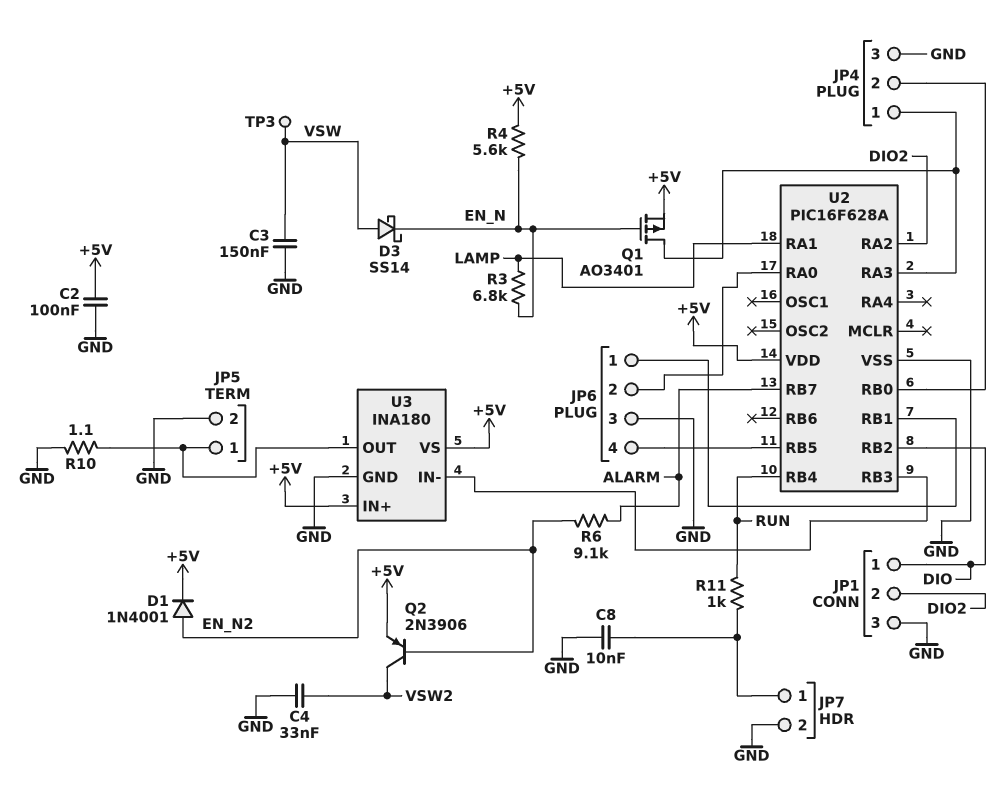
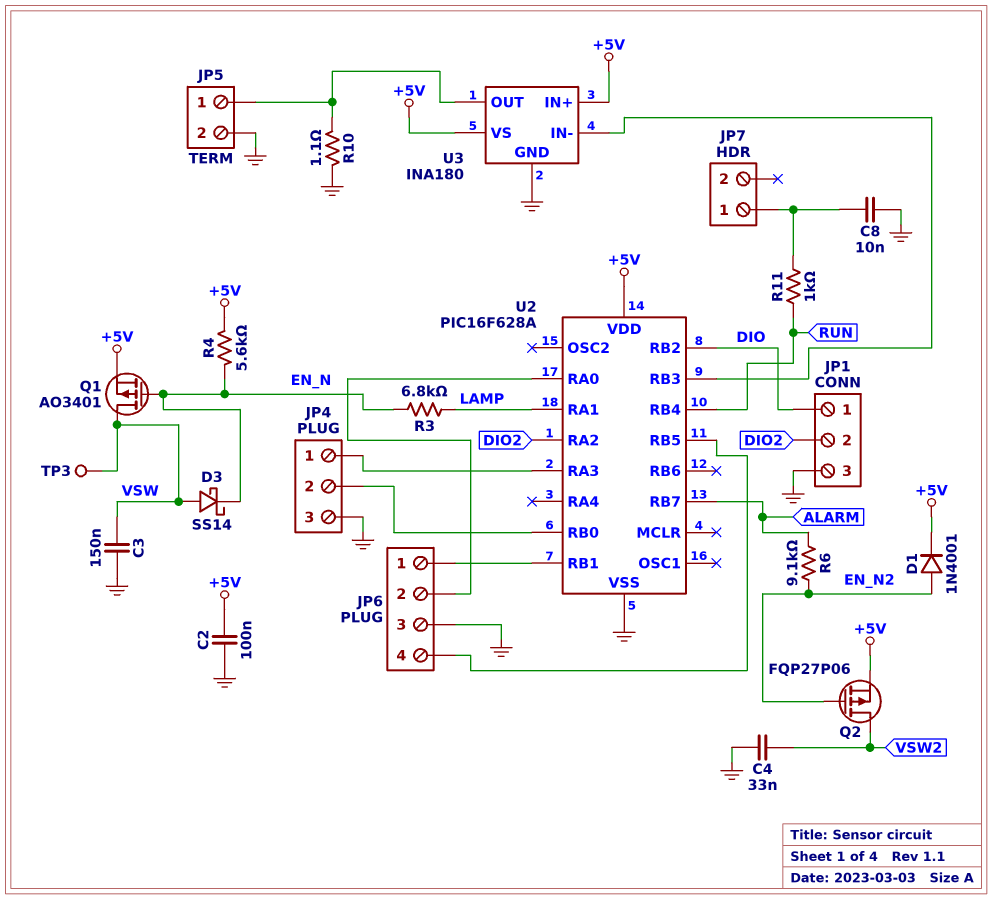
JP7 pin 2: GND -> none
Q1: PMOS AO3401 (G EN_N, D JP4/1, S +5V) -> PMOS AO3401 (G EN_N, D VSW, S +5V)
Q2: PNP 2N3906 (B EN_N2, C VSW2, E +5V) -> PMOS FQP27P06 (G EN_N2, D VSW2, S +5V)

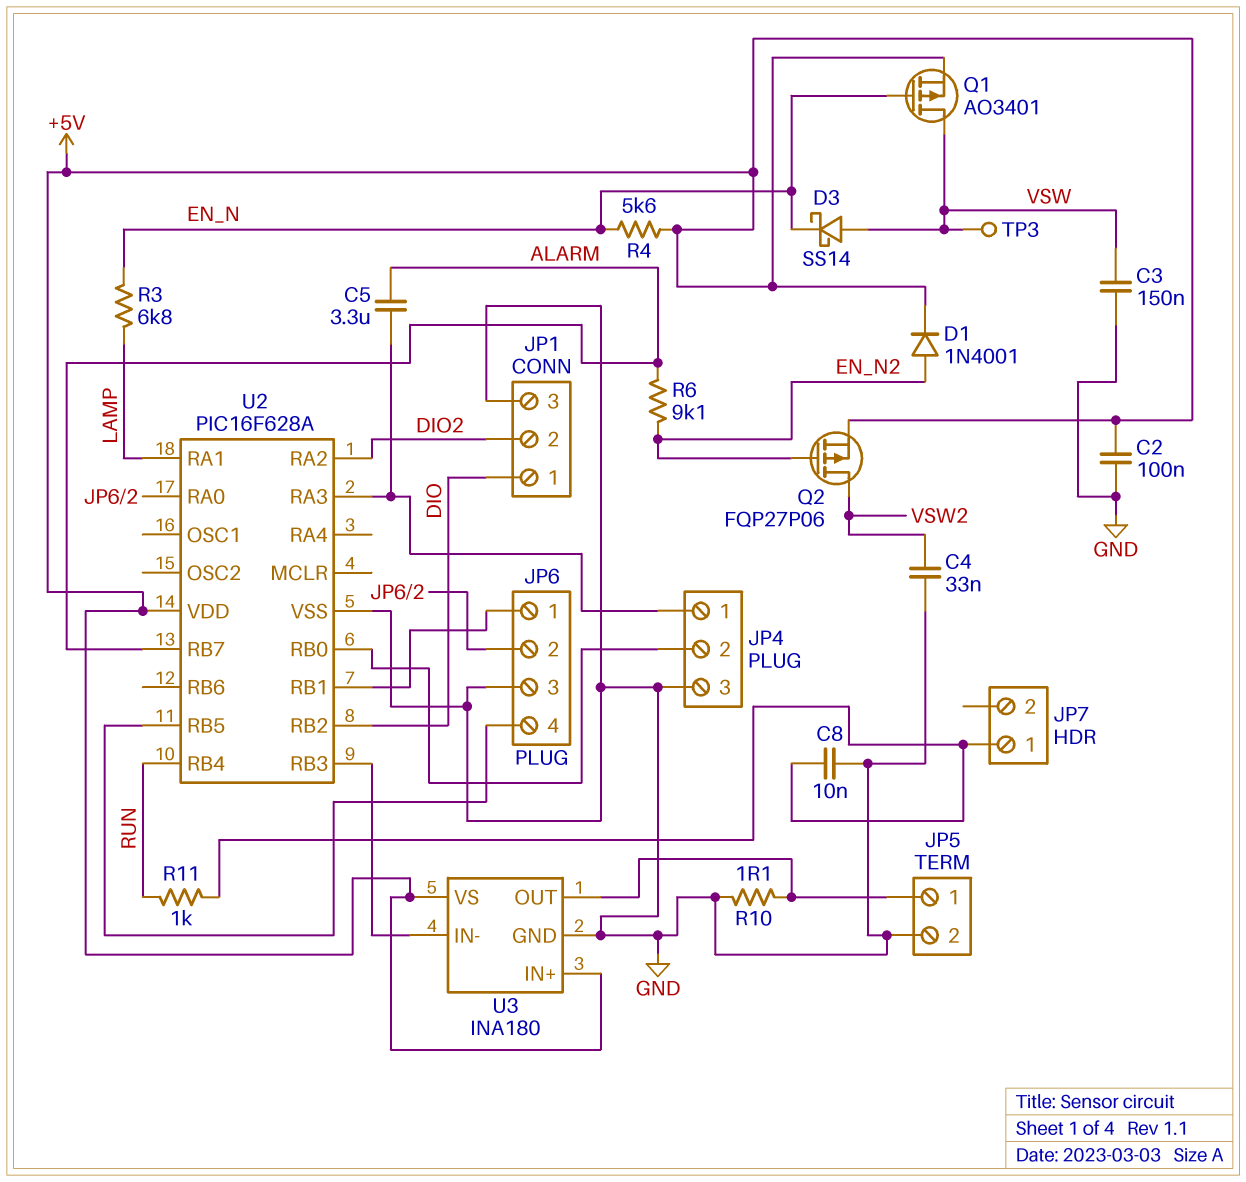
C5: none -> 3.3uF (ALARM, JP4/1)

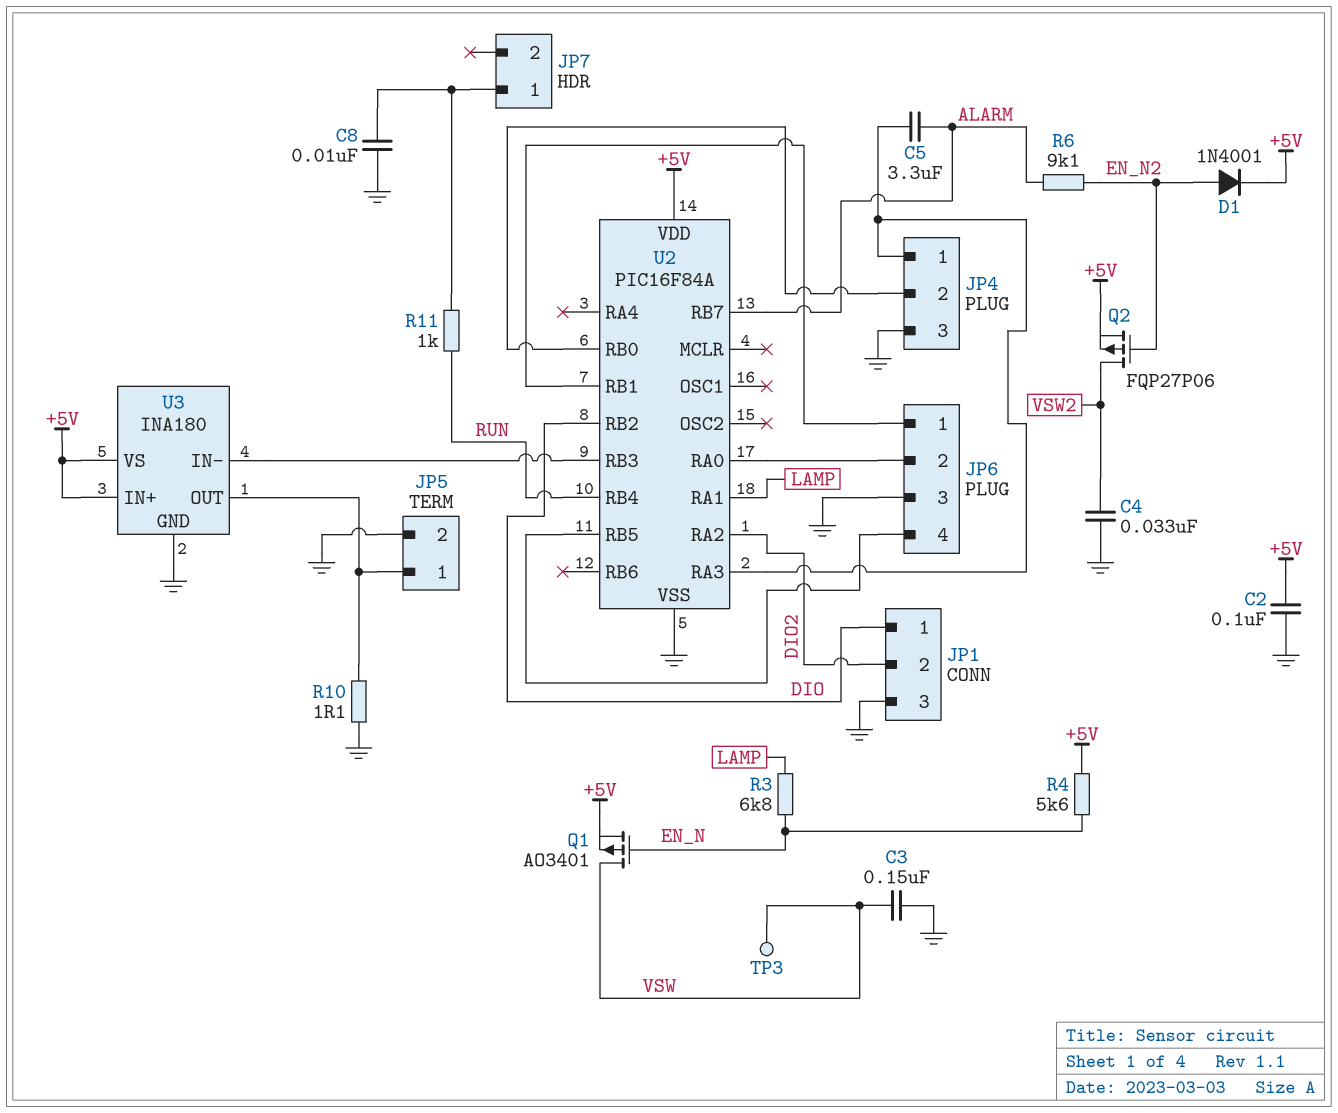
D3: schottky SS14 (A VSW, K EN_N) -> none
U2: PIC16F628A -> PIC16F84A

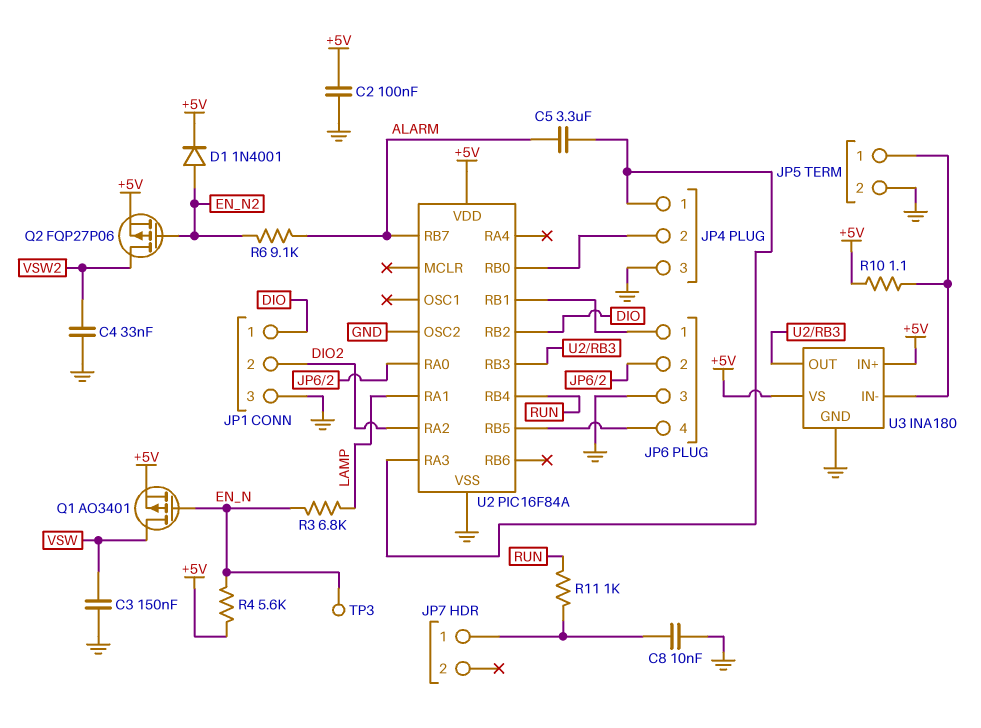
R10: 1.1 (GND, JP5/1) -> 1.1 (+5V, JP5/1)
TP3: test point (VSW) -> test point (EN_N)
U2 pin OSC2: none -> GND
U3 pin IN-: U2/RB3 -> JP5/1
U3 pin OUT: JP5/1 -> U2/RB3

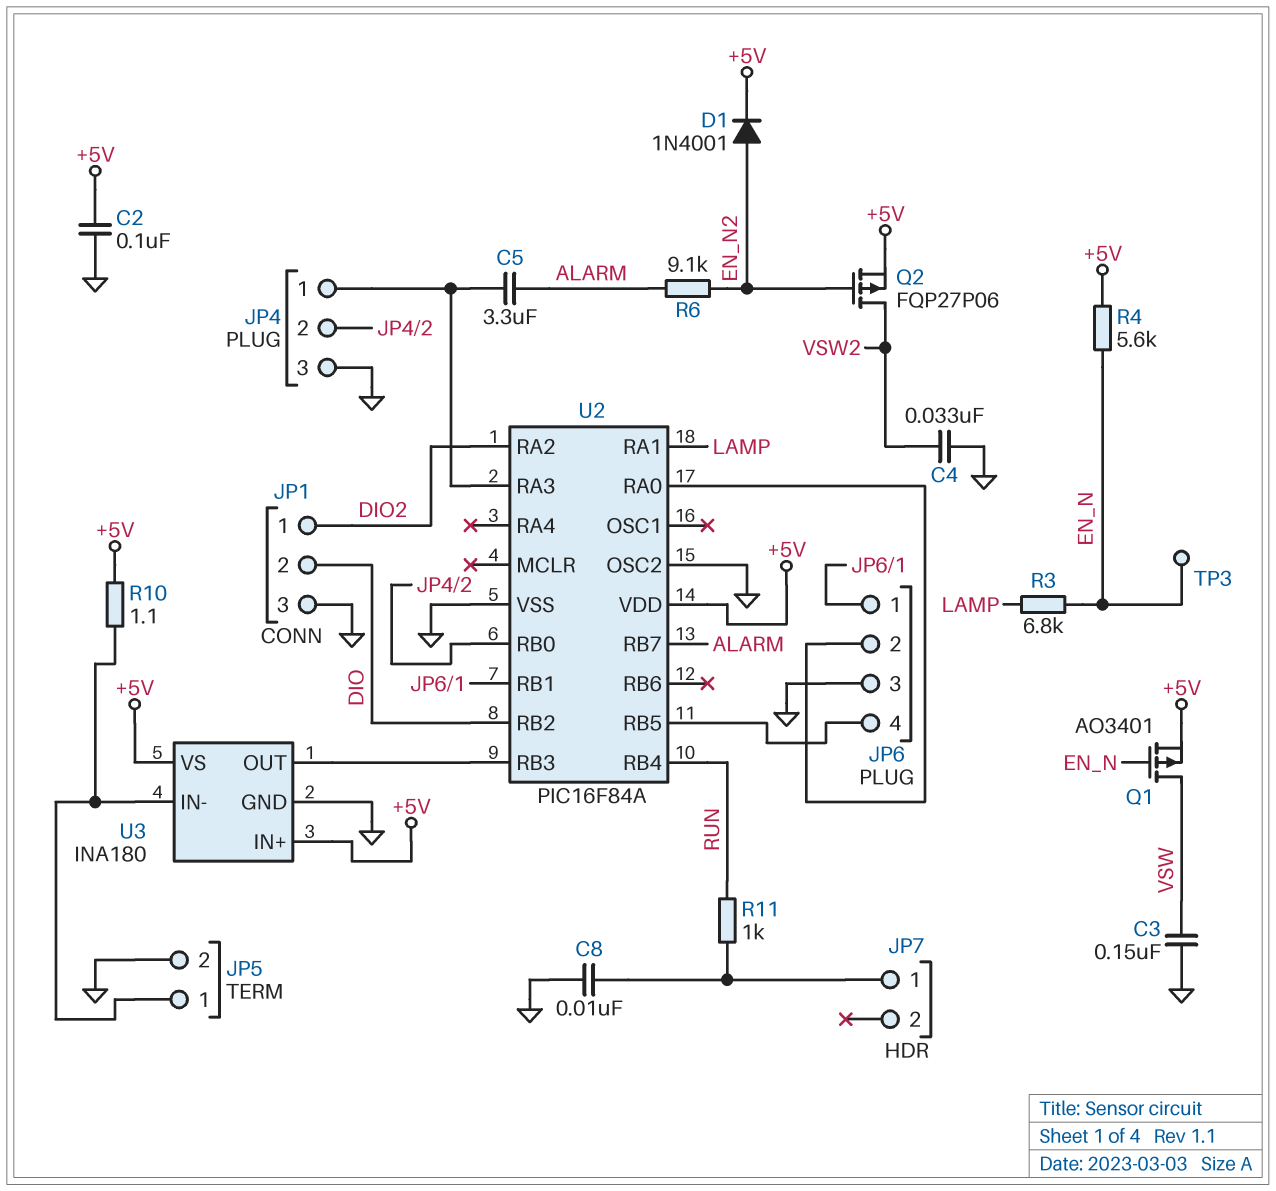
JP1 pin 1: DIO -> DIO2
JP1 pin 2: DIO2 -> DIO

